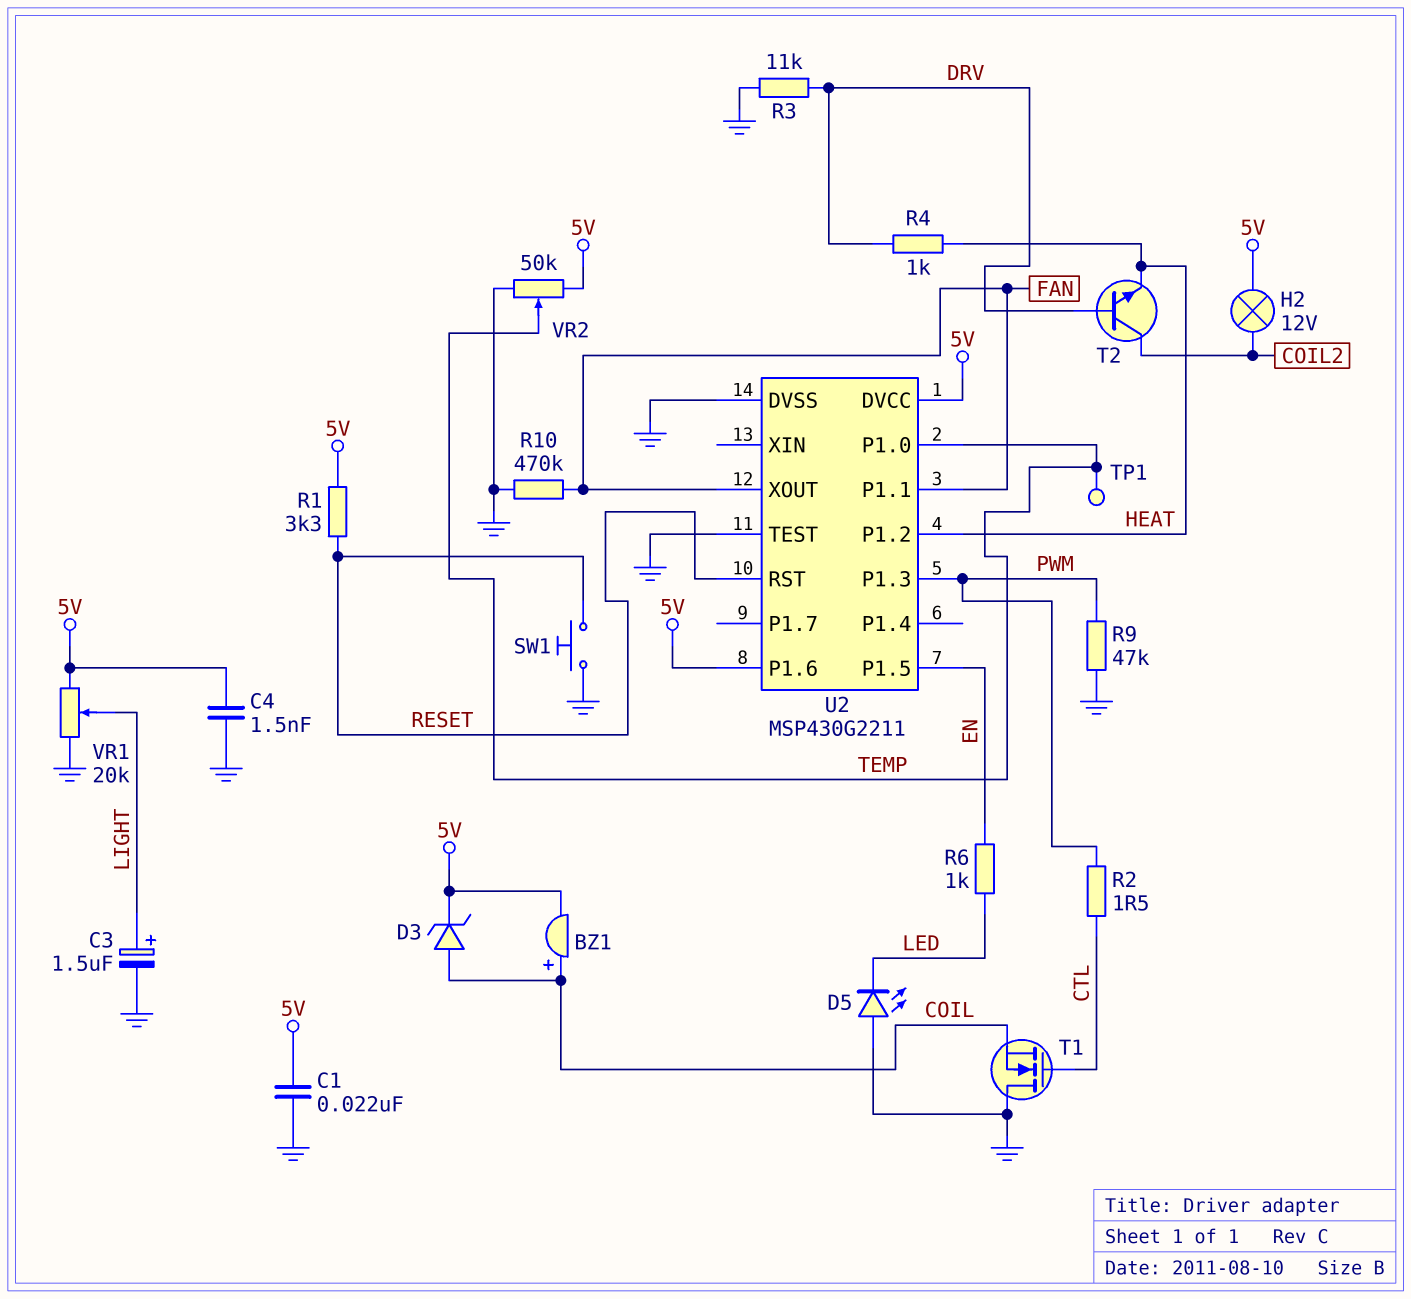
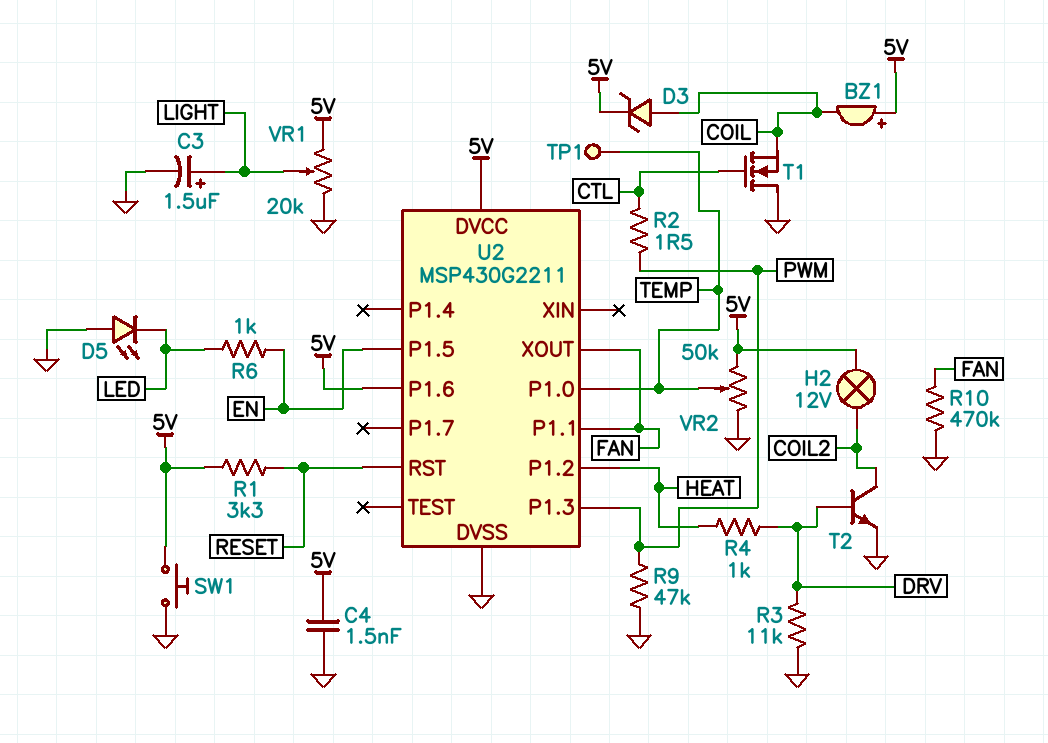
BZ1: buzzer (plus COIL, minus 5V) -> buzzer (plus 5V, minus COIL)
C1: 22nF (5V, GND) -> none
SW1: button (GND, RESET) -> button (5V, GND)
T2: NPN (B DRV, C COIL2, E HEAT) -> NPN (B DRV, C COIL2, E GND)
U2 pin TEST: GND -> none

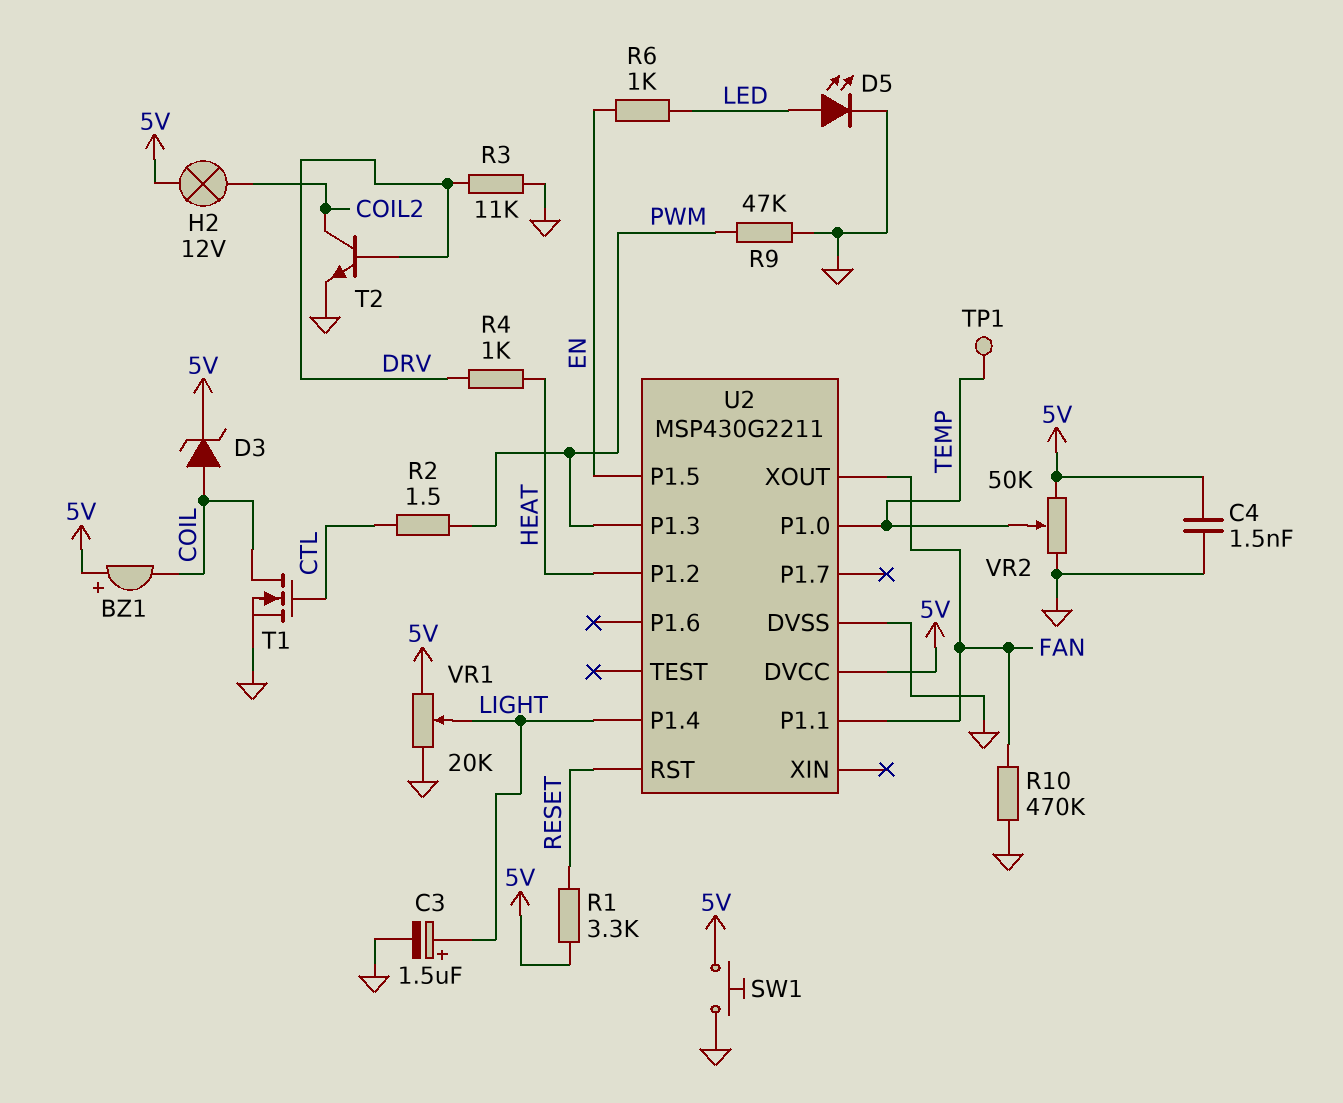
D5: LED (A GND, K LED) -> LED (A LED, K GND)
T1: NMOS (G CTL, D GND, S COIL) -> NMOS (G CTL, D COIL, S GND)
U2 pin P1.4: none -> LIGHT
U2 pin P1.6: 5V -> none

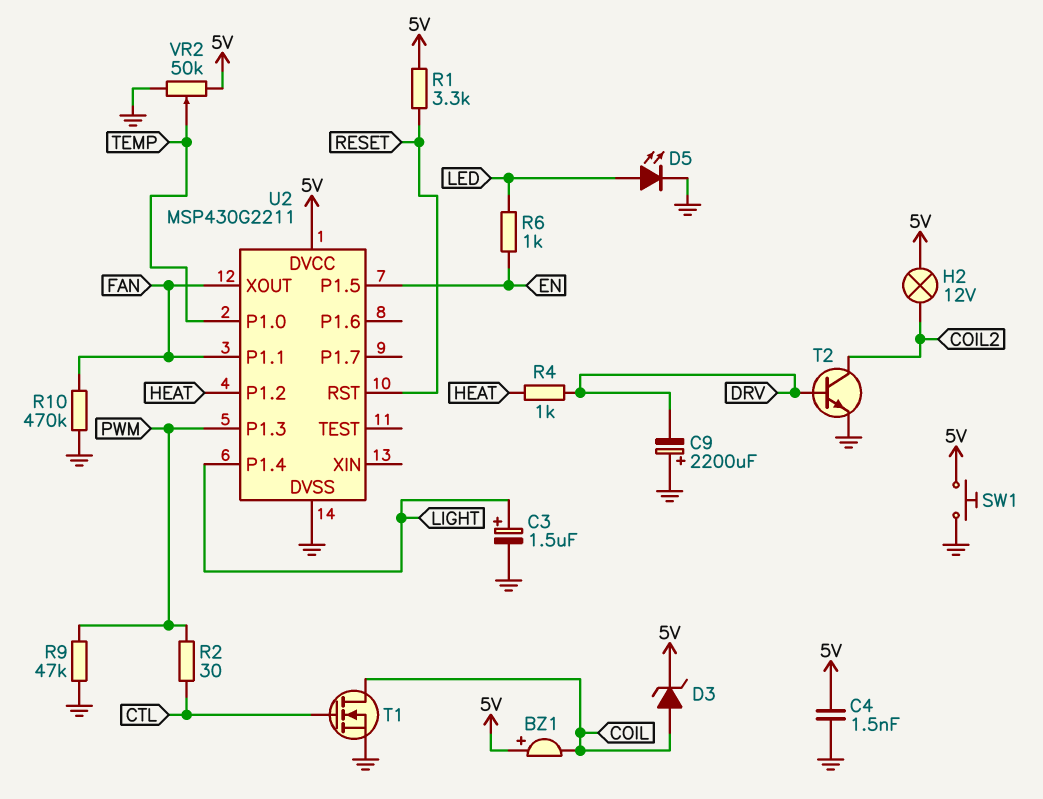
C9: none -> 2200uF (plus GND, minus DRV)
R2: 1.5 (CTL, PWM) -> 30 (CTL, PWM)
R3: 11k (DRV, GND) -> none
TP1: test point (TEMP) -> none
VR1: 20k (5V, GND, wiper LIGHT) -> none

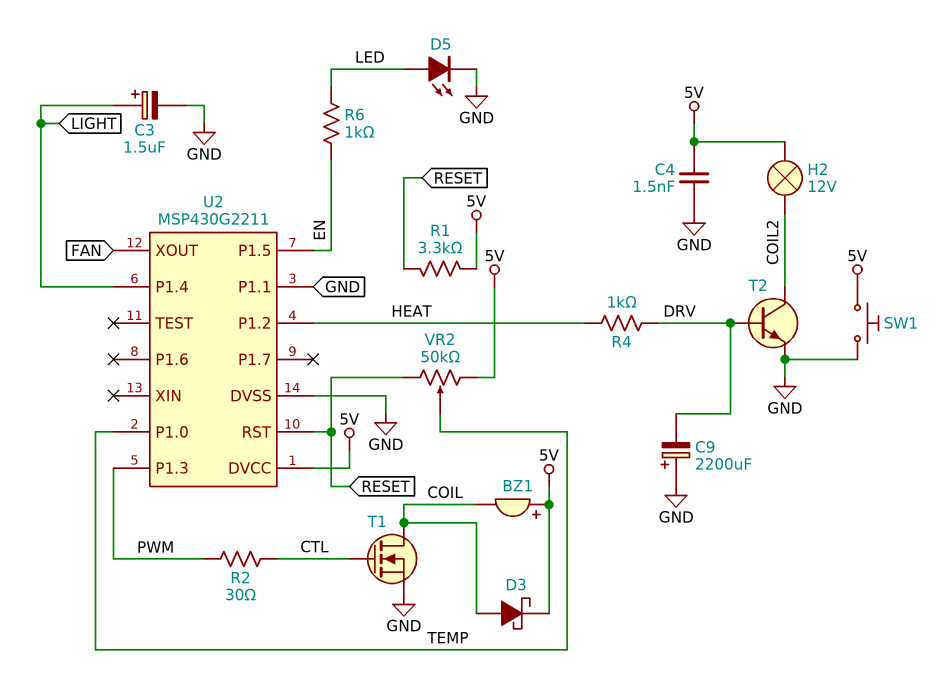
D3: zener (A COIL, K 5V) -> schottky (A COIL, K 5V)
R9: 47k (GND, PWM) -> none
R10: 470k (FAN, GND) -> none
U2 pin P1.1: FAN -> GND
VR2: 50k (5V, GND, wiper TEMP) -> 50k (5V, RESET, wiper TEMP)

